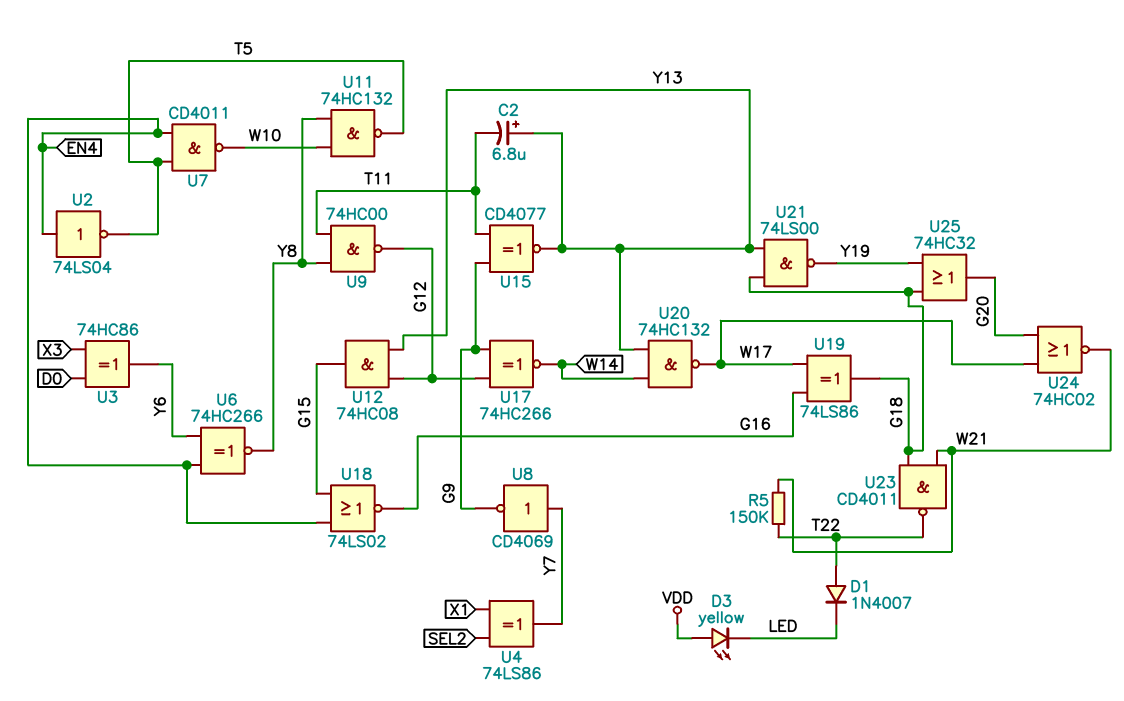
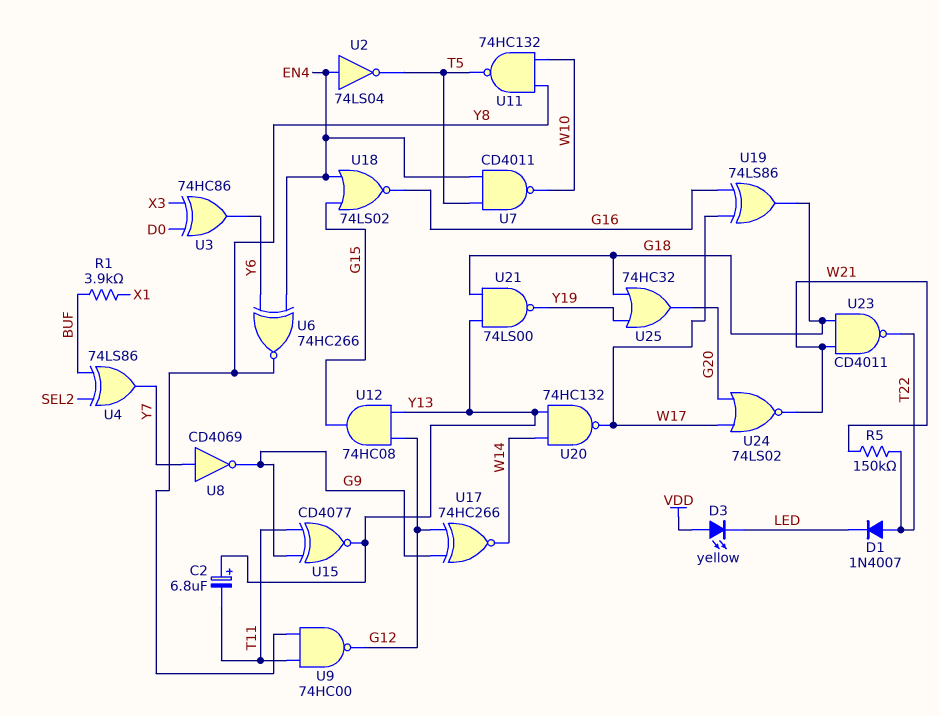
R1: none -> 3.9k (BUF, X1)
U4: XOR 74LS86 (in SEL2, in X1, out Y7) -> XOR 74LS86 (in BUF, in SEL2, out Y7)
U24: NOR 74HC02 (in G20, in W17, out W21) -> NOR 74LS02 (in G20, in W17, out W21)

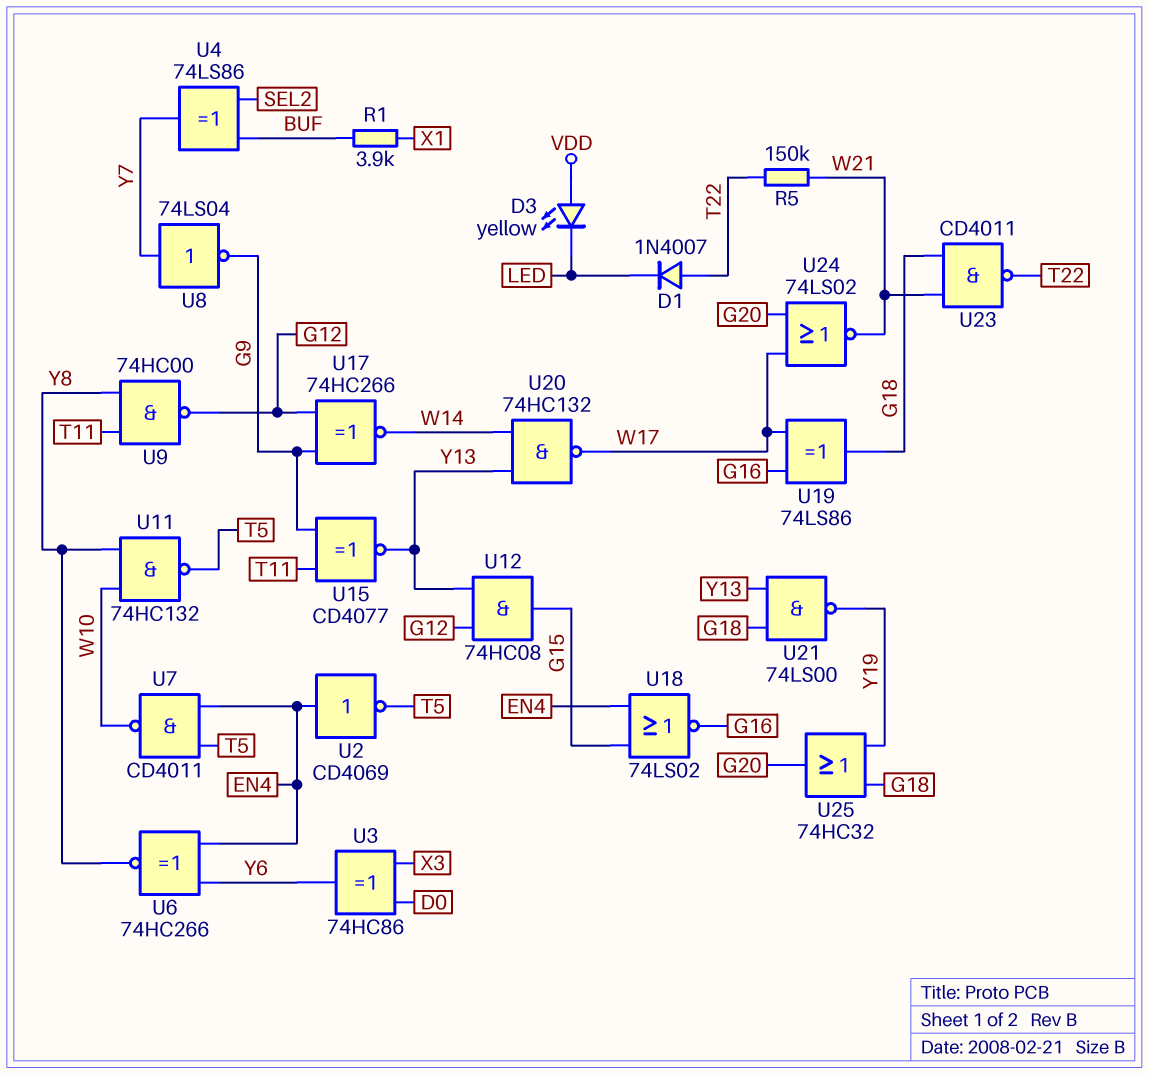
C2: 6.8uF (plus Y13, minus T11) -> none
U2: NOT 74LS04 (in EN4, out T5) -> NOT CD4069 (in EN4, out T5)
U8: NOT CD4069 (in Y7, out G9) -> NOT 74LS04 (in Y7, out G9)

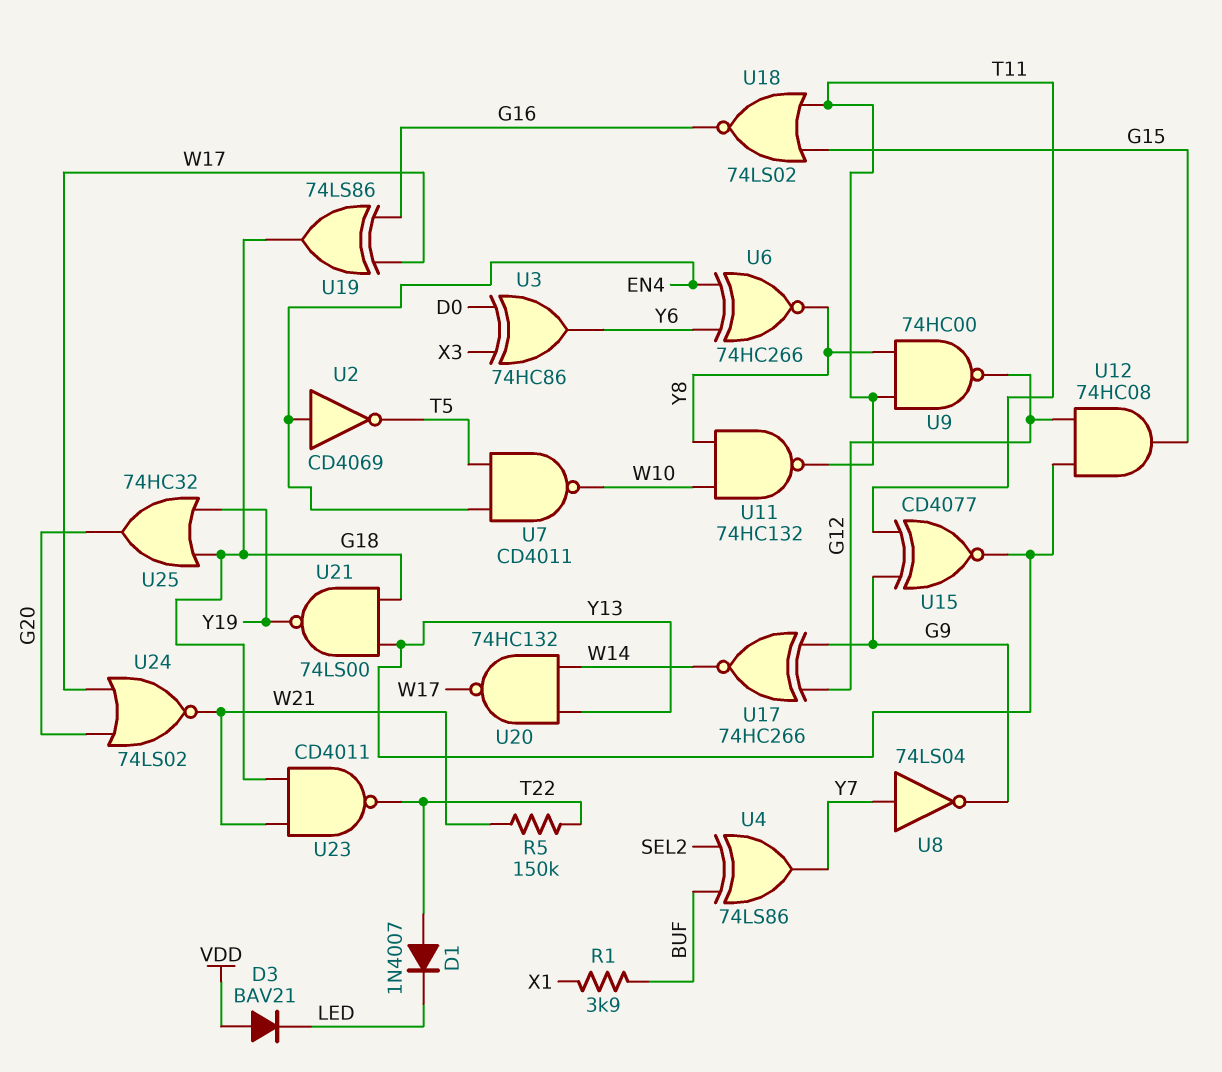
D3: LED yellow (A VDD, K LED) -> diode BAV21 (A VDD, K LED)
U11: NAND 74HC132 (in W10, in Y8, out T5) -> NAND 74HC132 (in W10, in Y8, out T11)
U18: NOR 74LS02 (in EN4, in G15, out G16) -> NOR 74LS02 (in G15, in T11, out G16)

